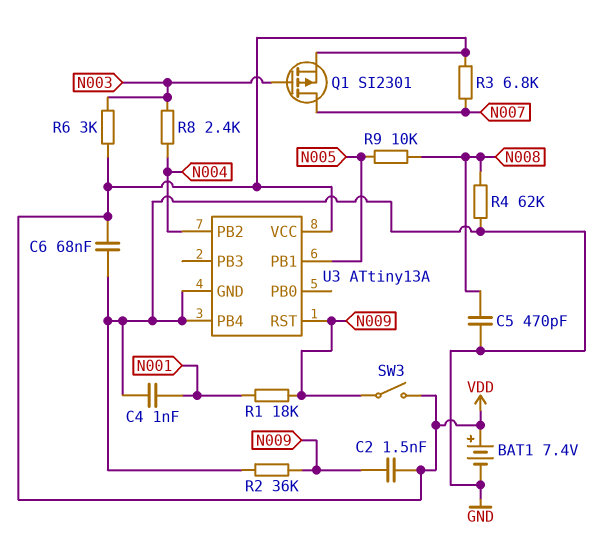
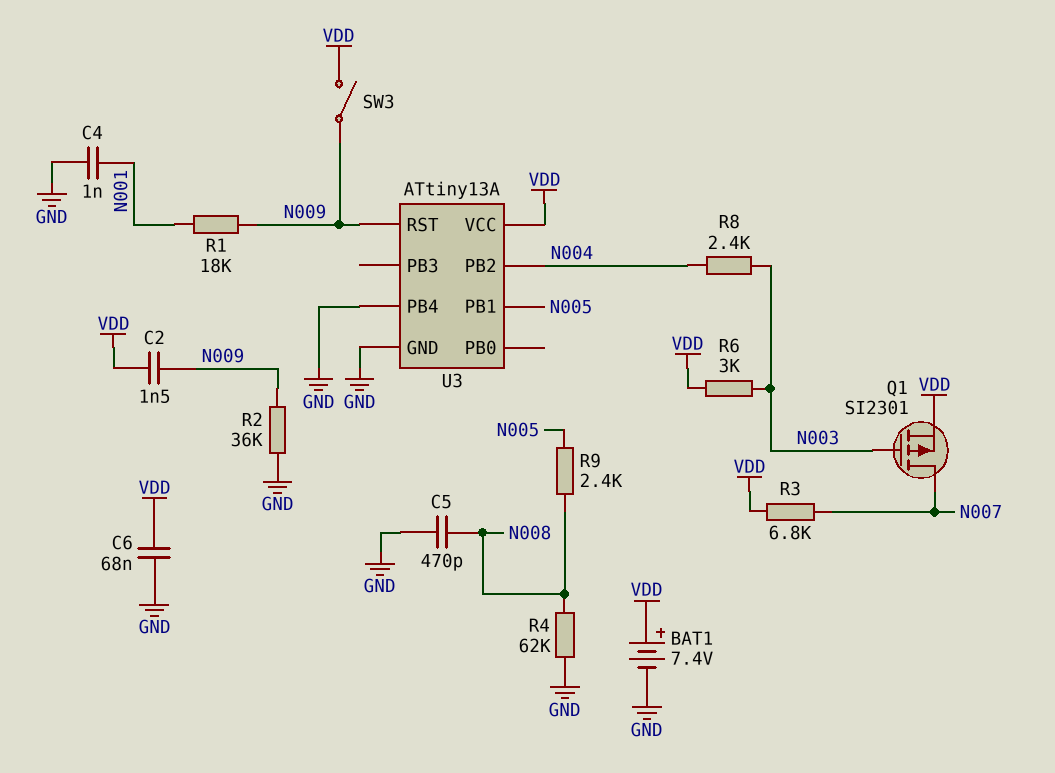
R9: 10k (N005, N008) -> 2.4k (N005, N008)

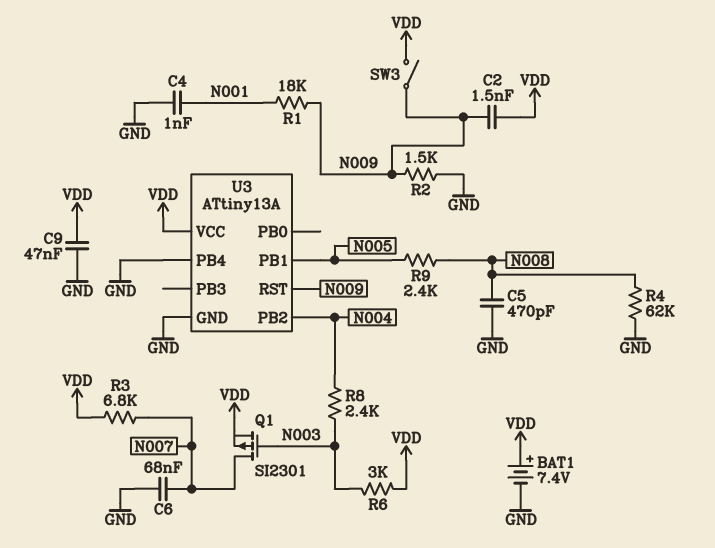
C6: 68nF (GND, VDD) -> 68nF (GND, N007)
C9: none -> 47nF (GND, VDD)
R2: 36k (GND, N009) -> 1.5k (GND, N009)

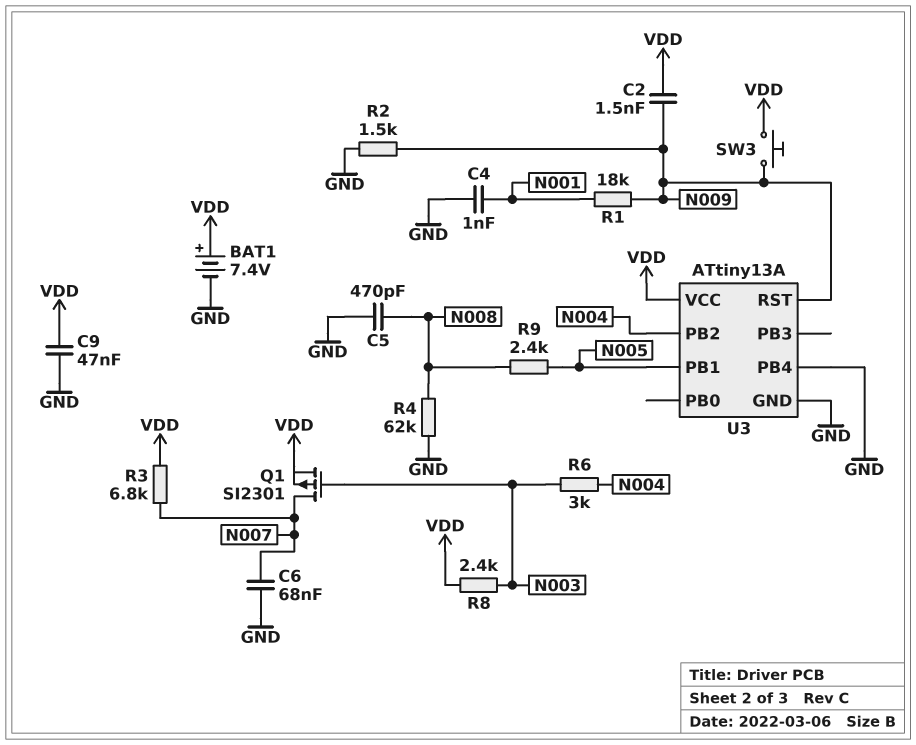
R6: 3k (N003, VDD) -> 3k (N003, N004)
R8: 2.4k (N003, N004) -> 2.4k (N003, VDD)
SW3: switch (N009, VDD) -> button (N009, VDD)

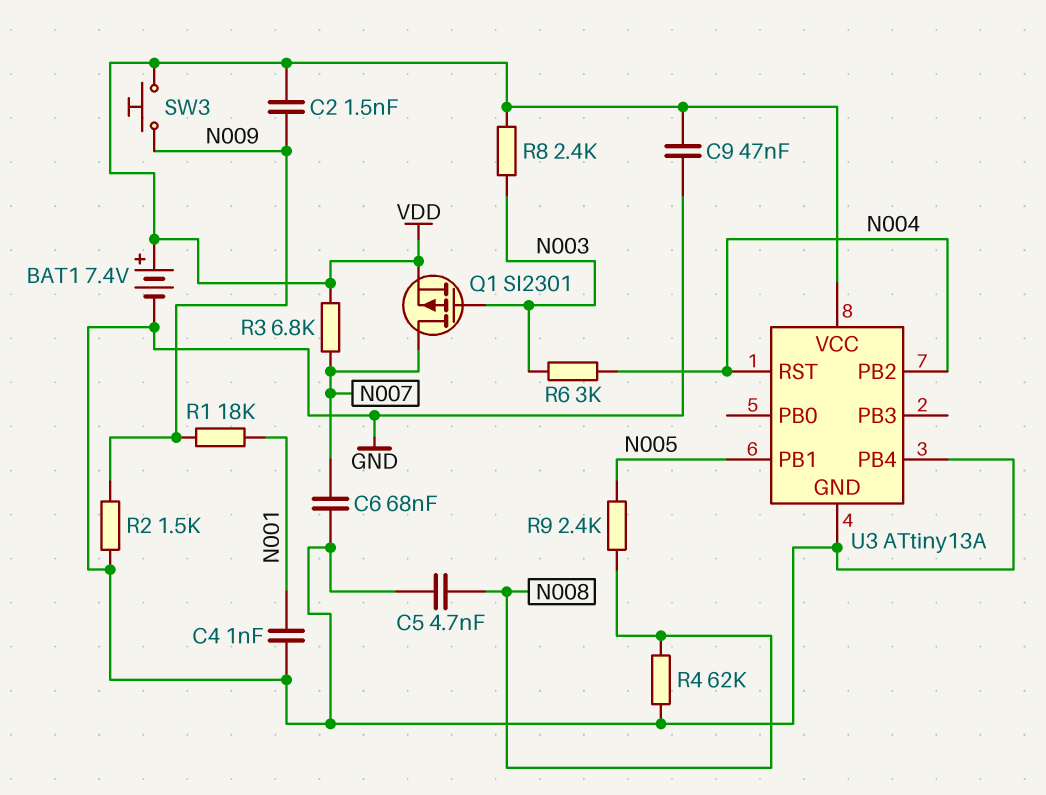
C5: 470pF (GND, N008) -> 4.7nF (GND, N008)
U3 pin RST: N009 -> N004

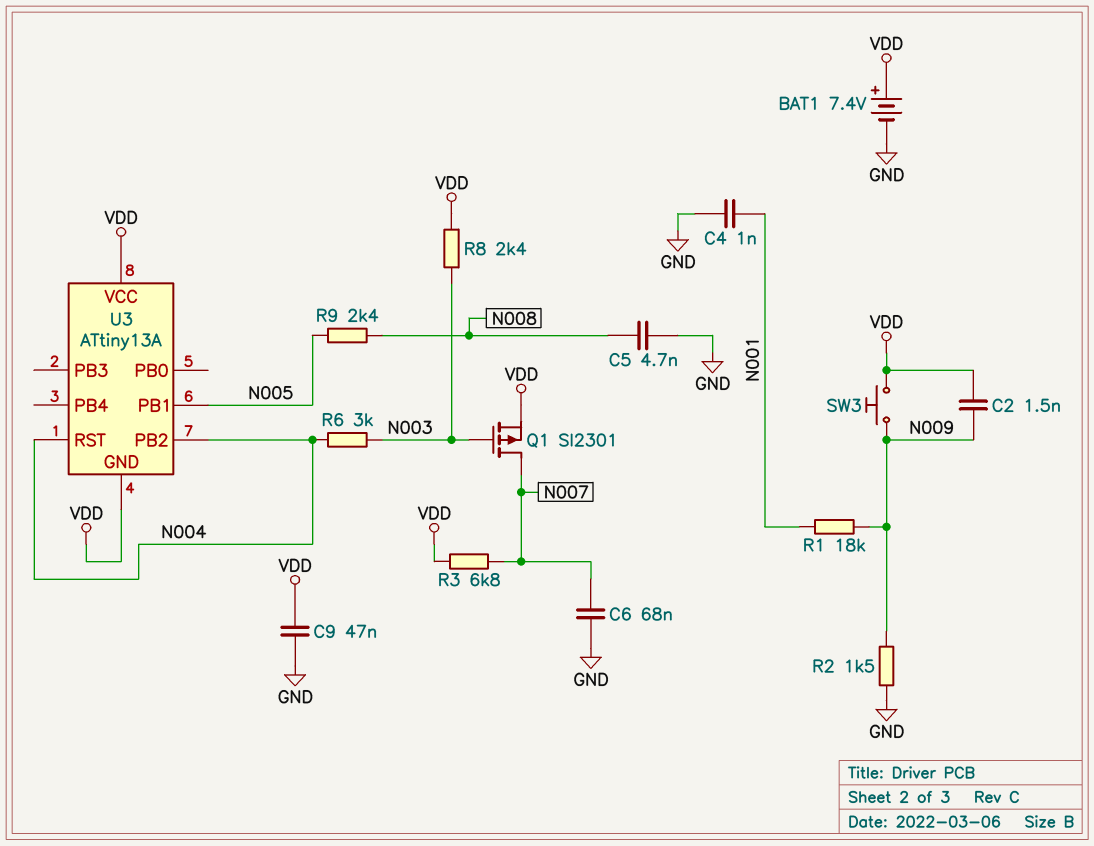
R4: 62k (GND, N008) -> none
U3 pin GND: GND -> VDD
U3 pin PB4: GND -> none

